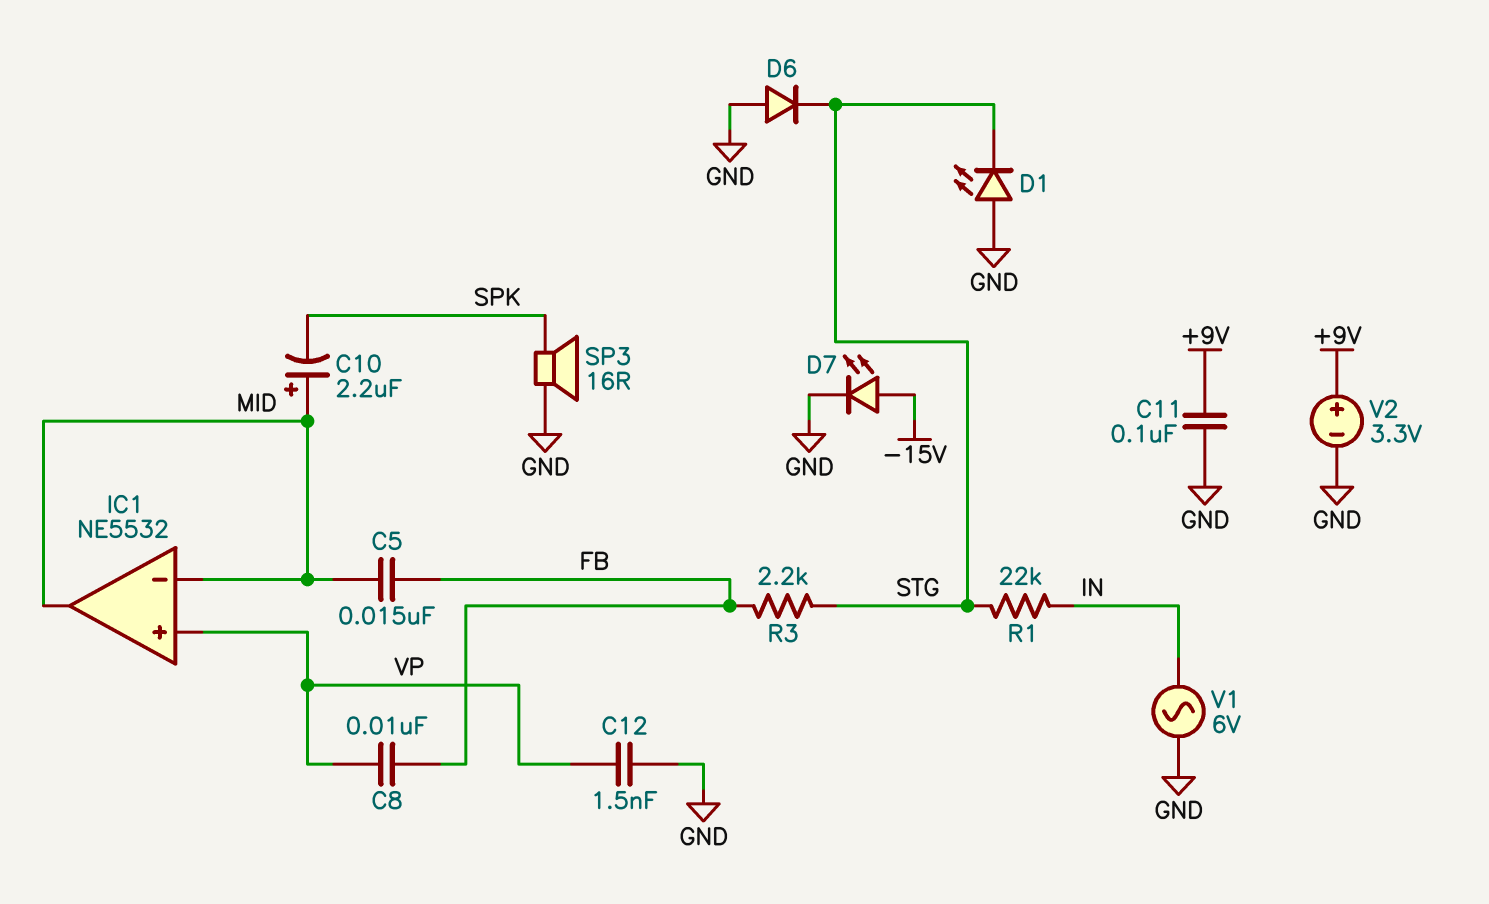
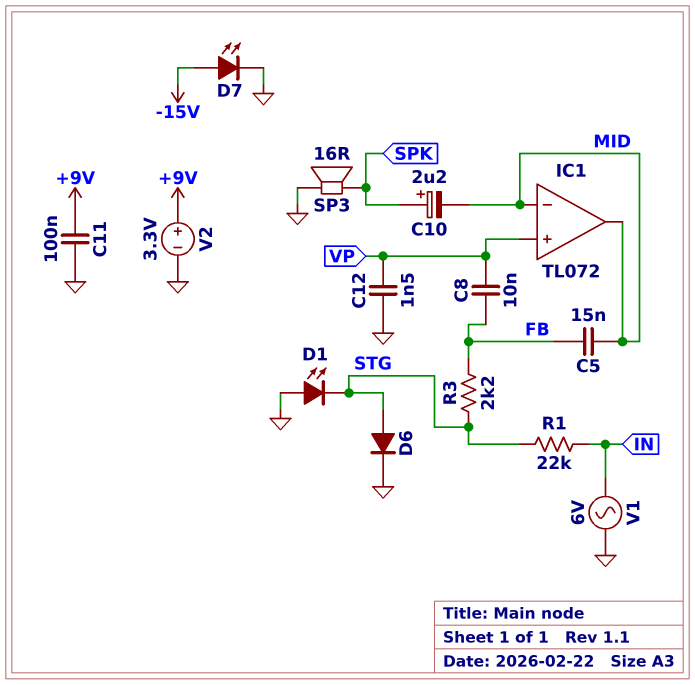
C10: 2.2uF (plus MID, minus SPK) -> 2.2uF (plus SPK, minus MID)
D6: diode (A GND, K STG) -> diode (A STG, K GND)
IC1: NE5532 -> TL072

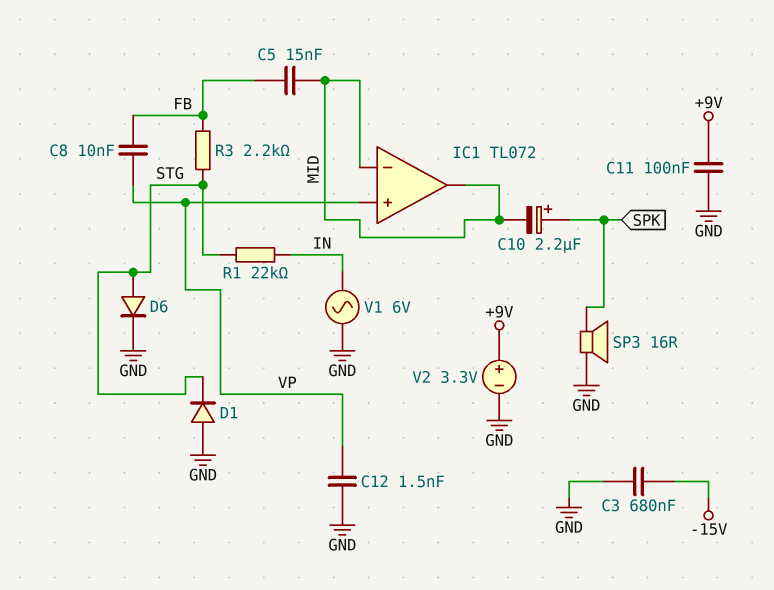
C3: none -> 680nF (-15V, GND)
D1: LED (A GND, K STG) -> diode (A GND, K STG)
D7: LED (A -15V, K GND) -> none

